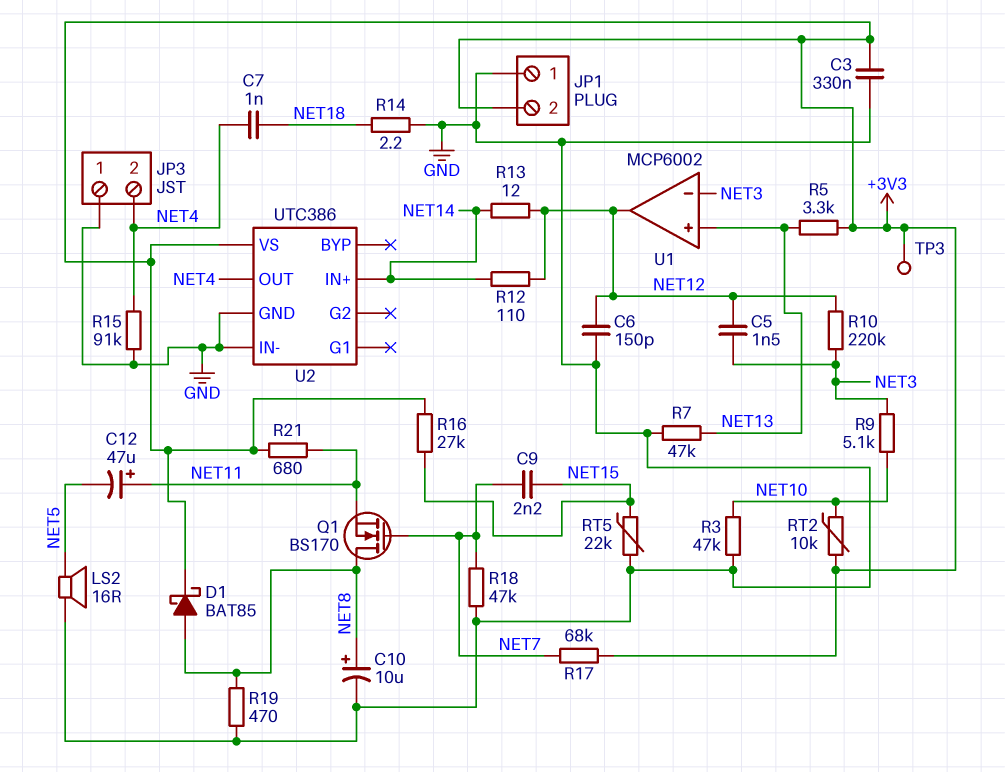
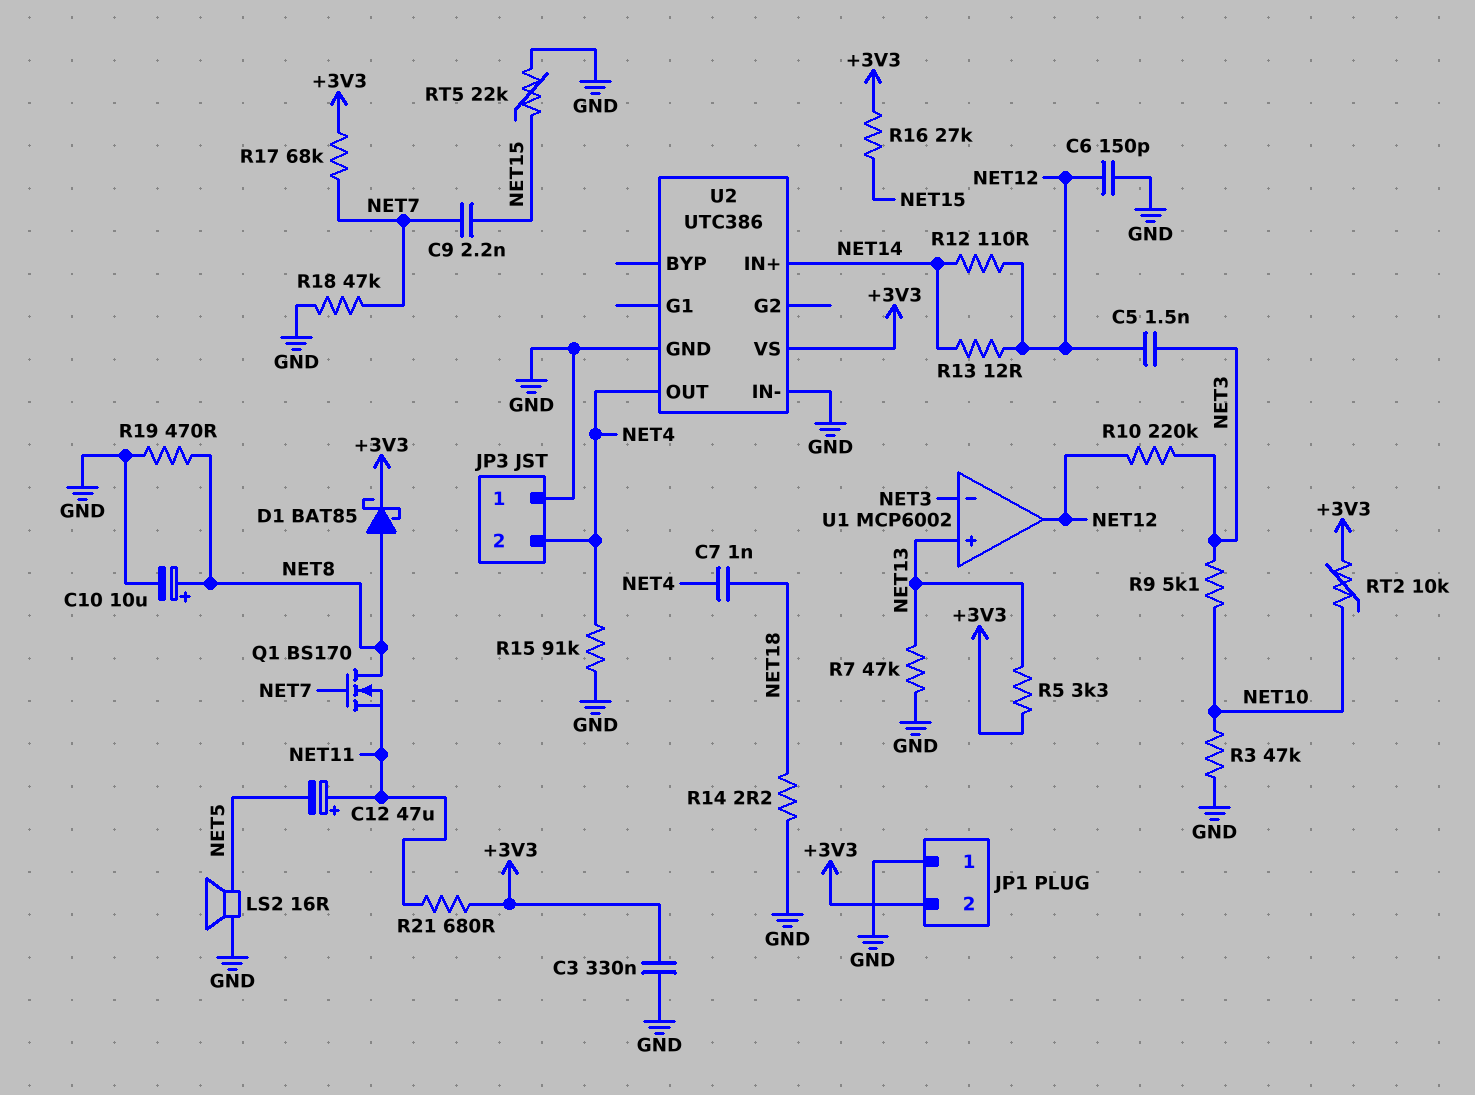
TP3: test point (+3V3) -> none

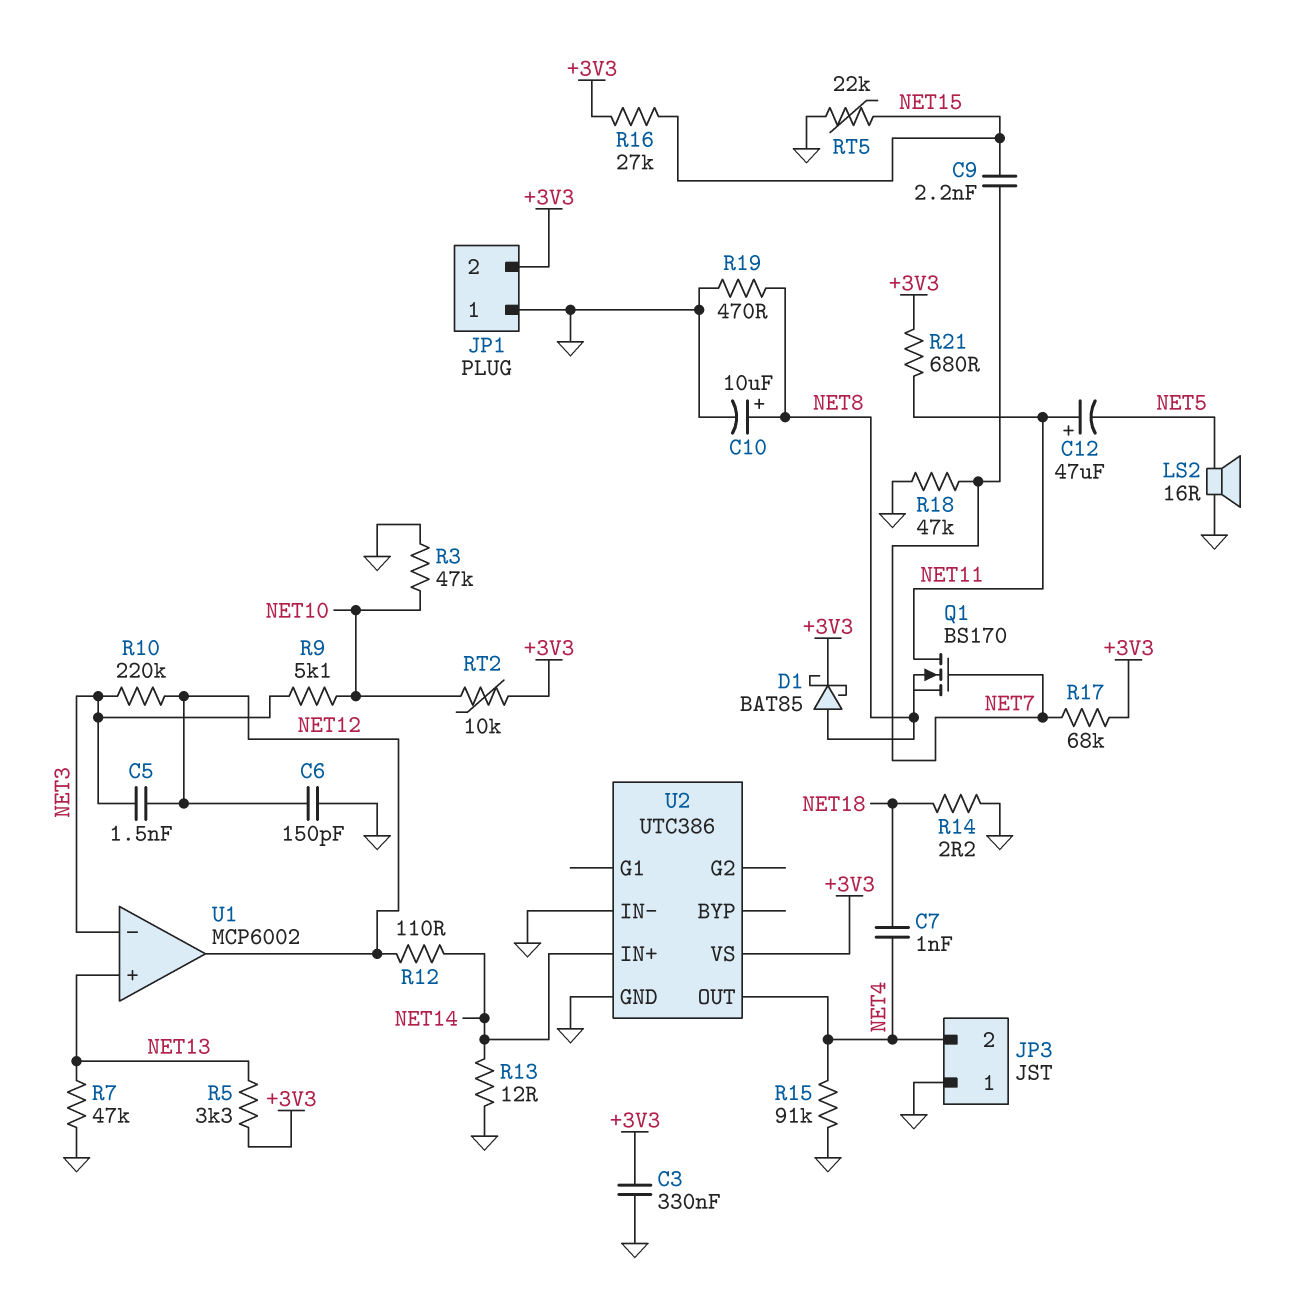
Q1: NMOS BS170 (G NET7, D NET8, S NET11) -> NMOS BS170 (G NET7, D NET11, S NET8)
R13: 12 (NET12, NET14) -> 12 (GND, NET14)

